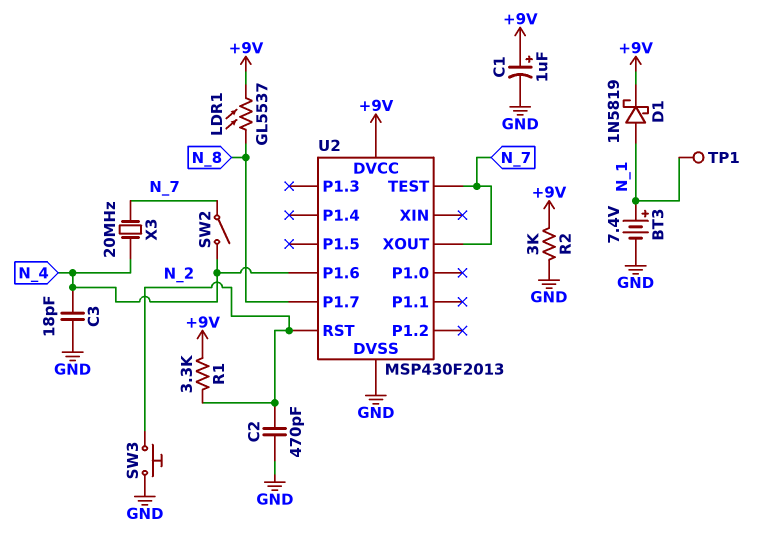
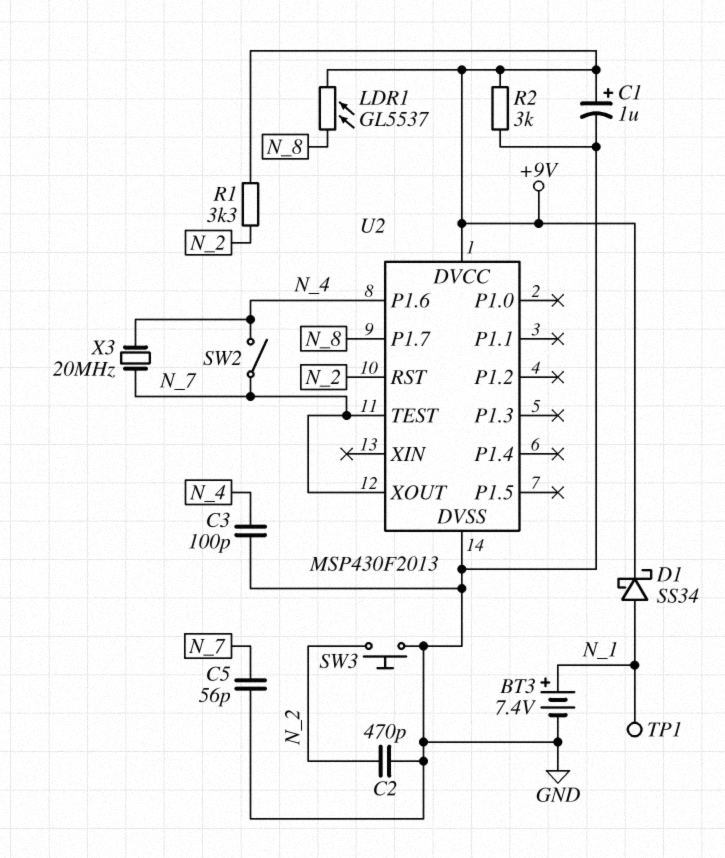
C3: 18pF (GND, N_4) -> 100pF (GND, N_4)
C5: none -> 56pF (GND, N_7)
D1: schottky 1N5819 (A N_1, K +9V) -> schottky SS34 (A N_1, K +9V)

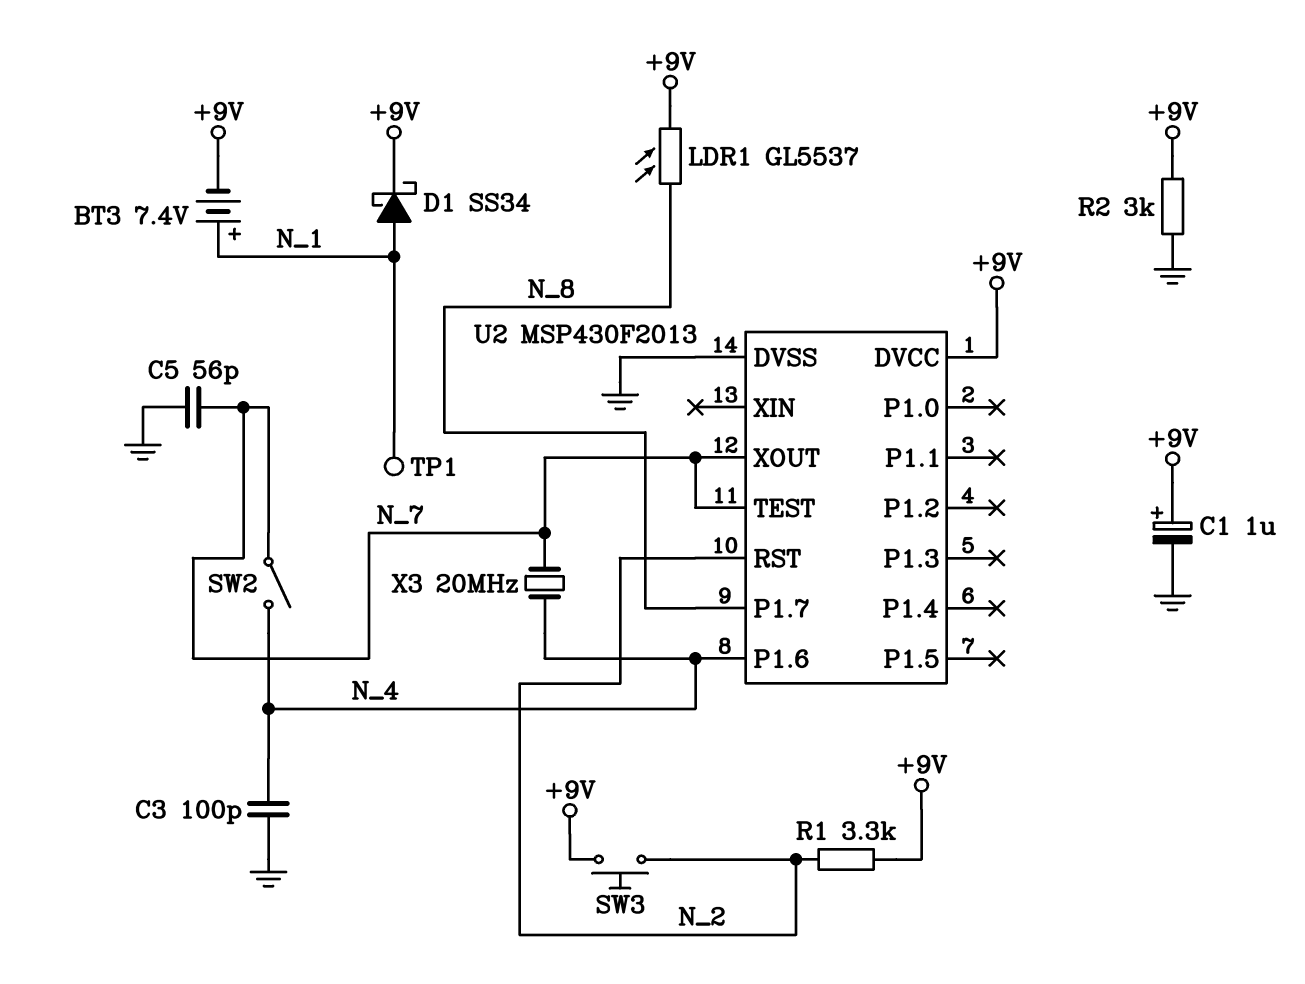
BT3: 7.4V (plus N_1, minus GND) -> 7.4V (plus N_1, minus +9V)
C2: 470pF (GND, N_2) -> none
SW3: button (GND, N_2) -> button (+9V, N_2)

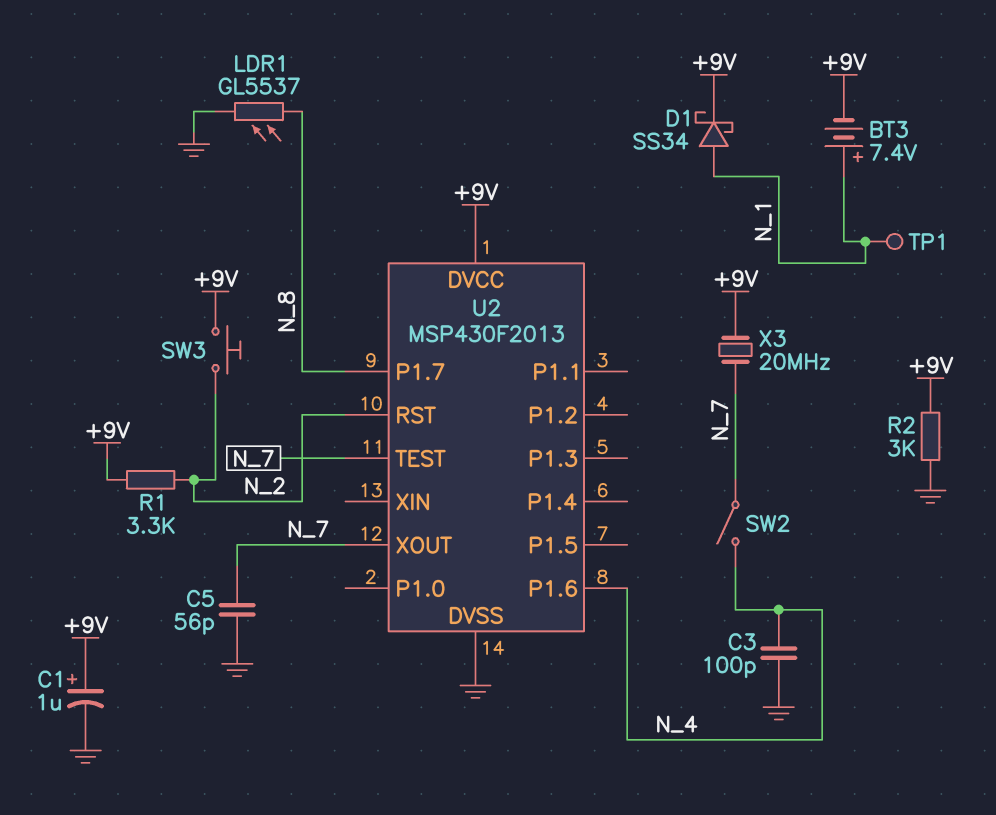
LDR1: GL5537 (+9V, N_8) -> GL5537 (GND, N_8)
X3: 20MHz (N_4, N_7) -> 20MHz (+9V, N_7)

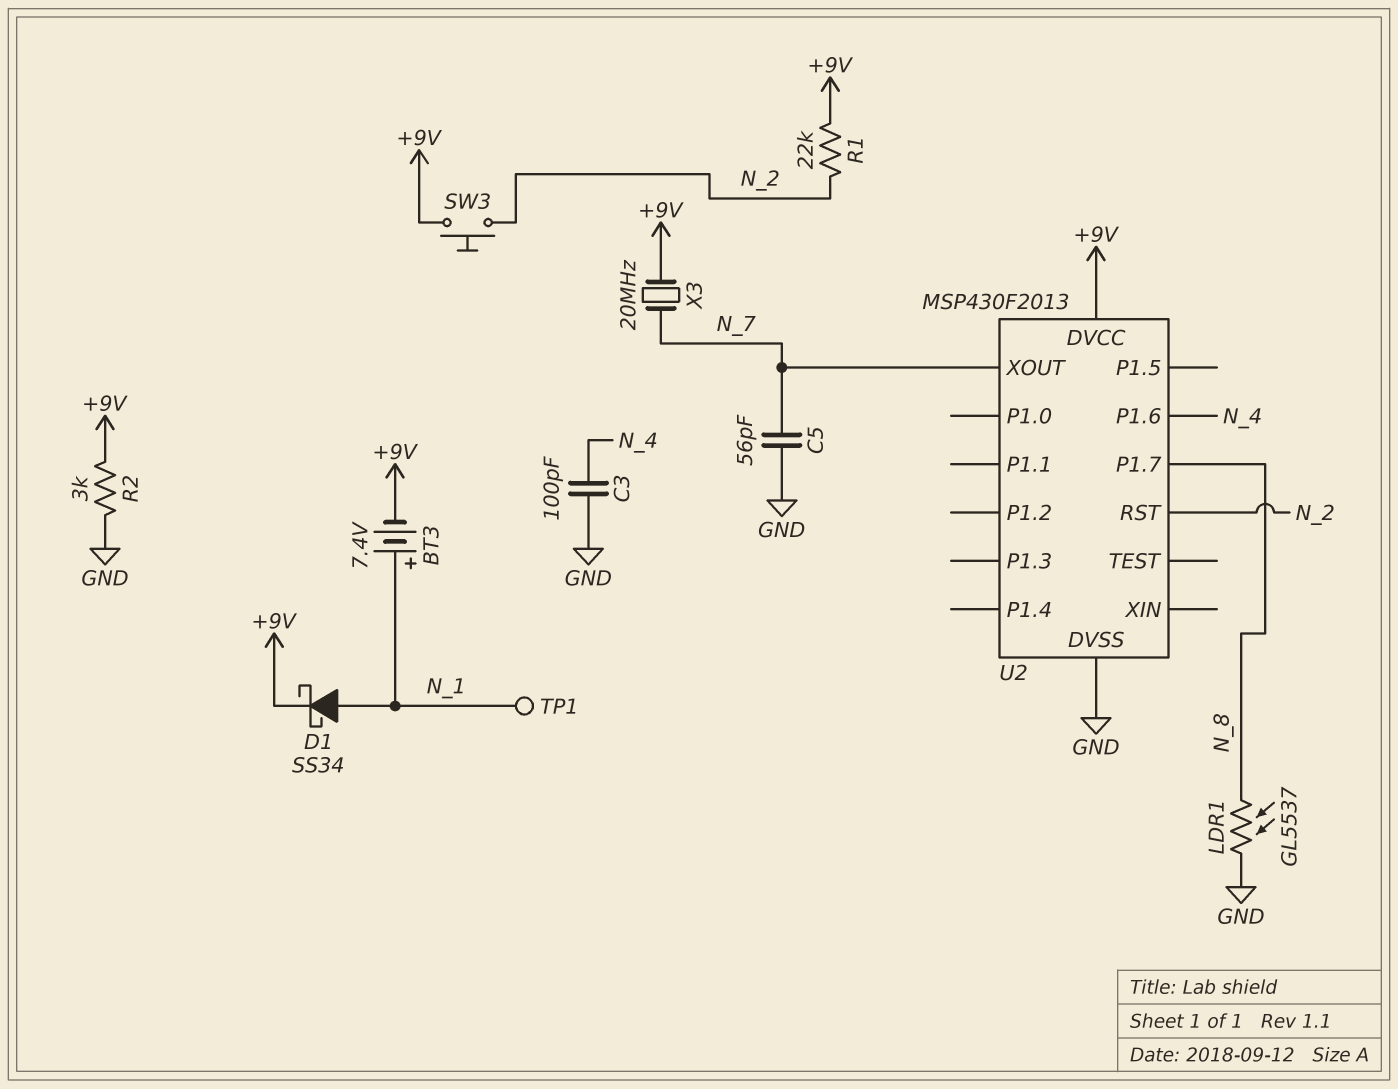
C1: 1uF (plus +9V, minus GND) -> none
R1: 3.3k (+9V, N_2) -> 22k (+9V, N_2)
SW2: switch (N_4, N_7) -> none
U2 pin TEST: N_7 -> none

